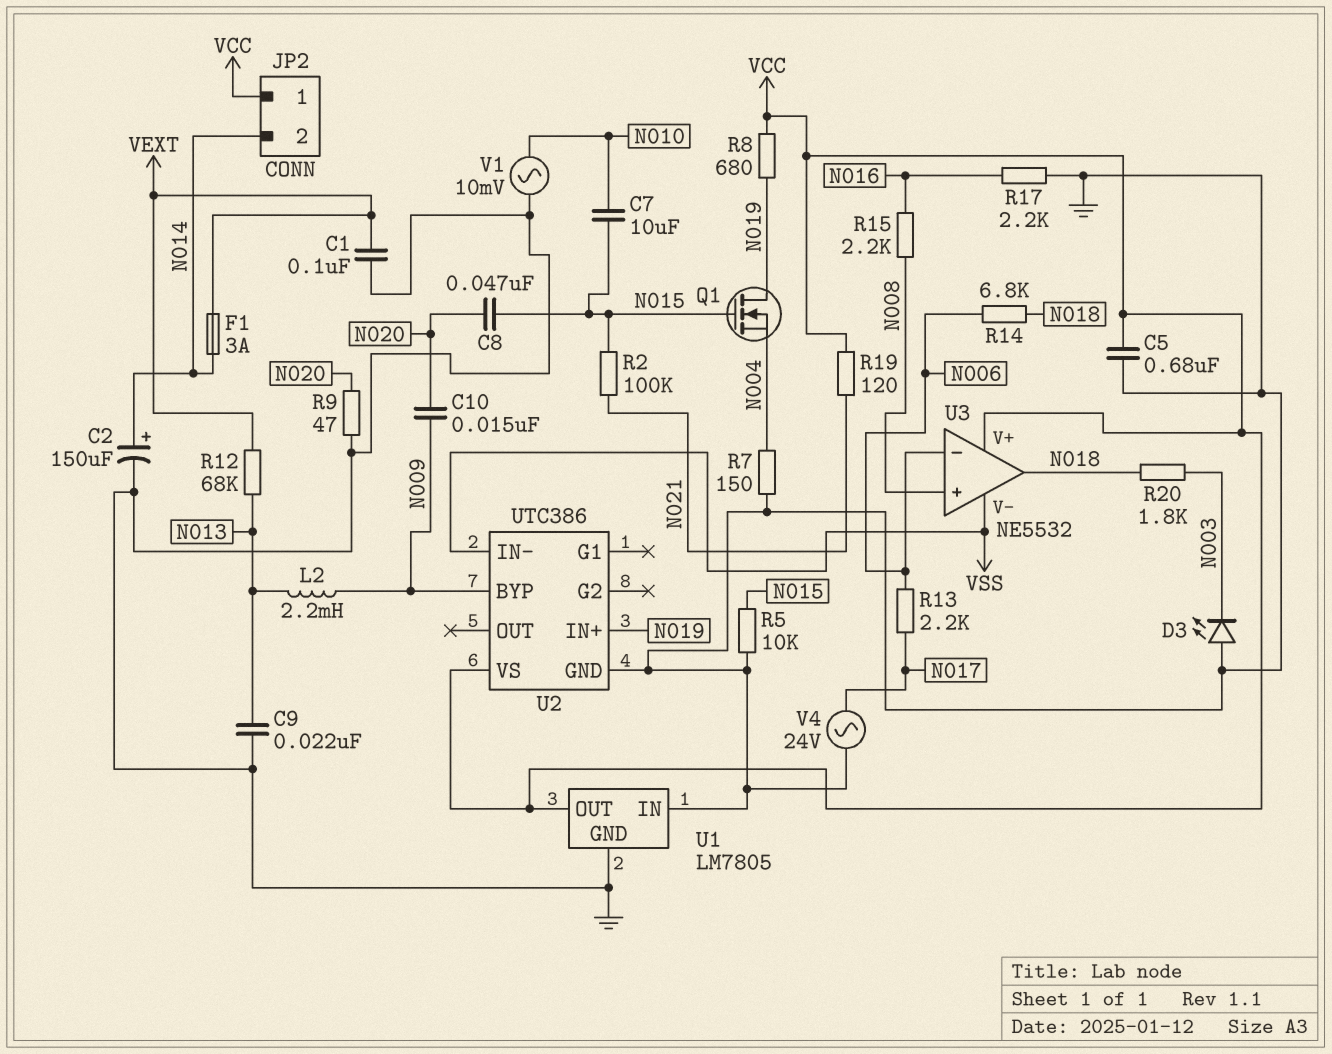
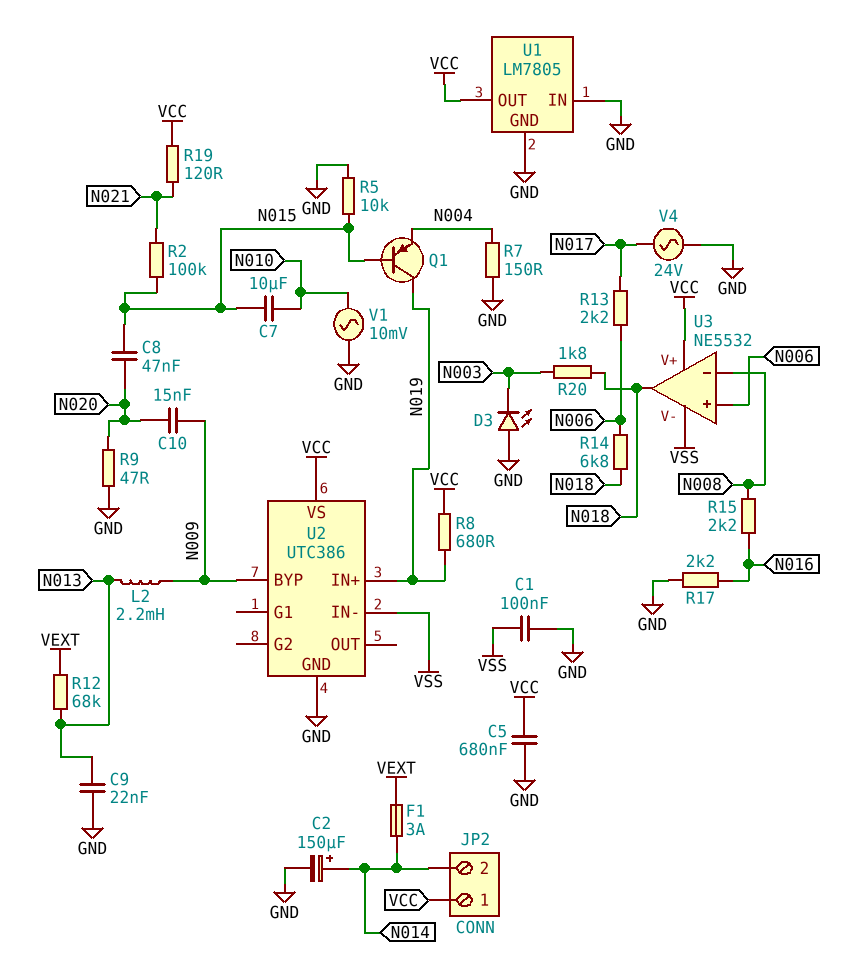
C1: 100nF (GND, VEXT) -> 100nF (GND, VSS)
Q1: NMOS (G N015, D N019, S N004) -> PNP (B N015, C N019, E N004)
U3 pin in+: N008 -> N006
U3 pin in-: N006 -> N008

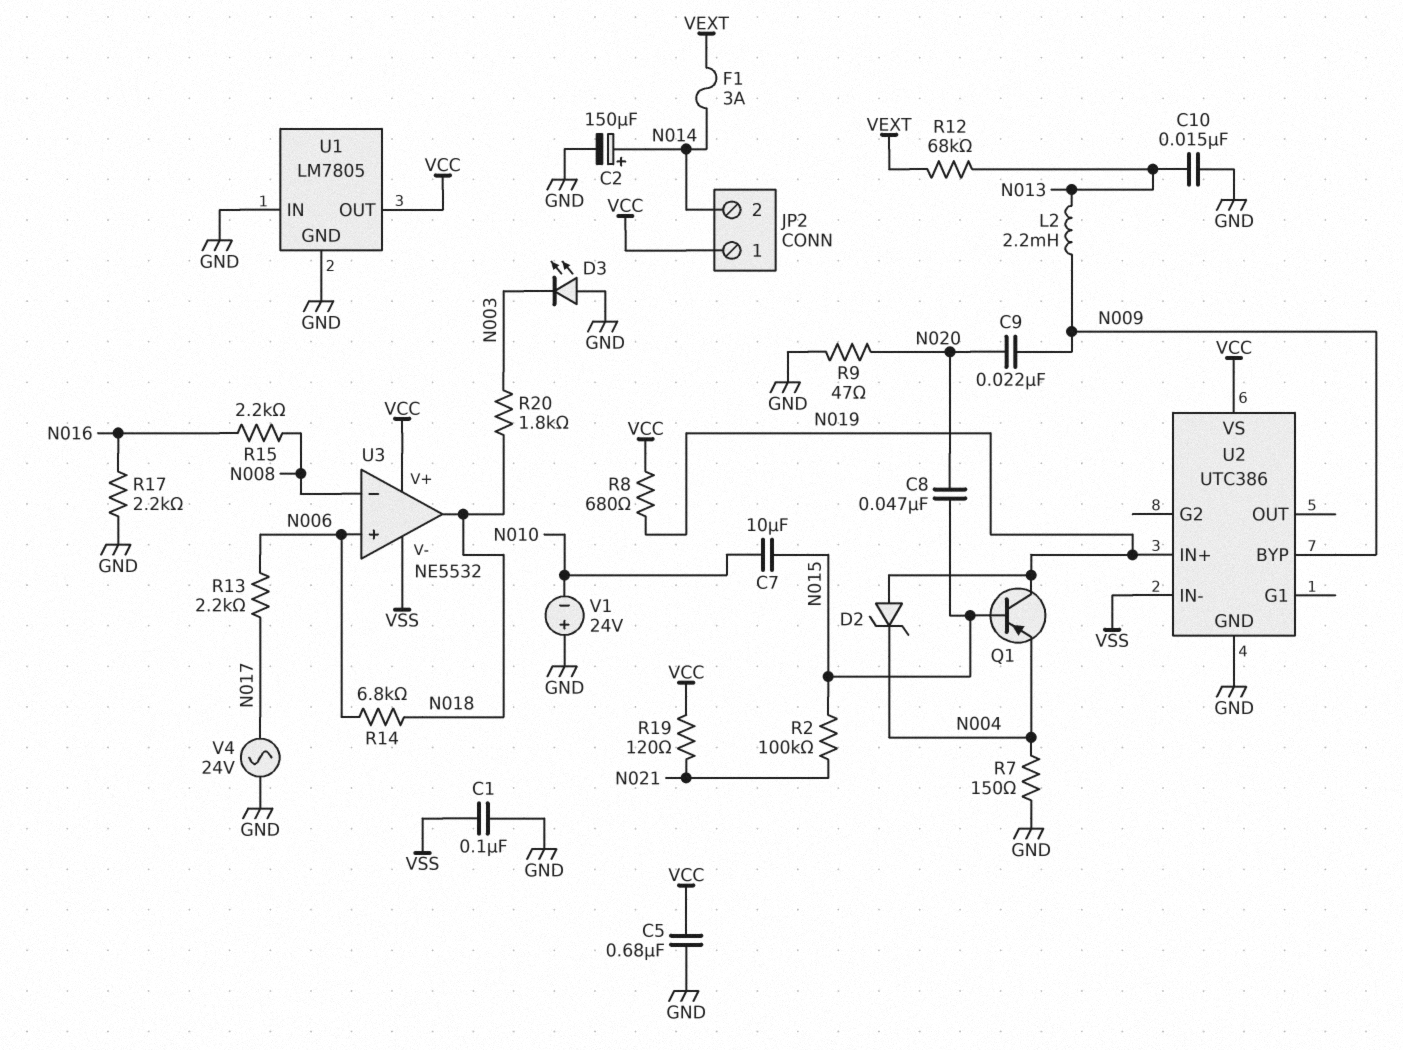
C9: 22nF (GND, N013) -> 22nF (N009, N020)
C10: 15nF (N009, N020) -> 15nF (GND, N013)
D2: none -> zener (A N019, K N004)
R5: 10k (GND, N015) -> none
V1: AC 10mV (GND, N010) -> 24V (plus GND, minus N010)

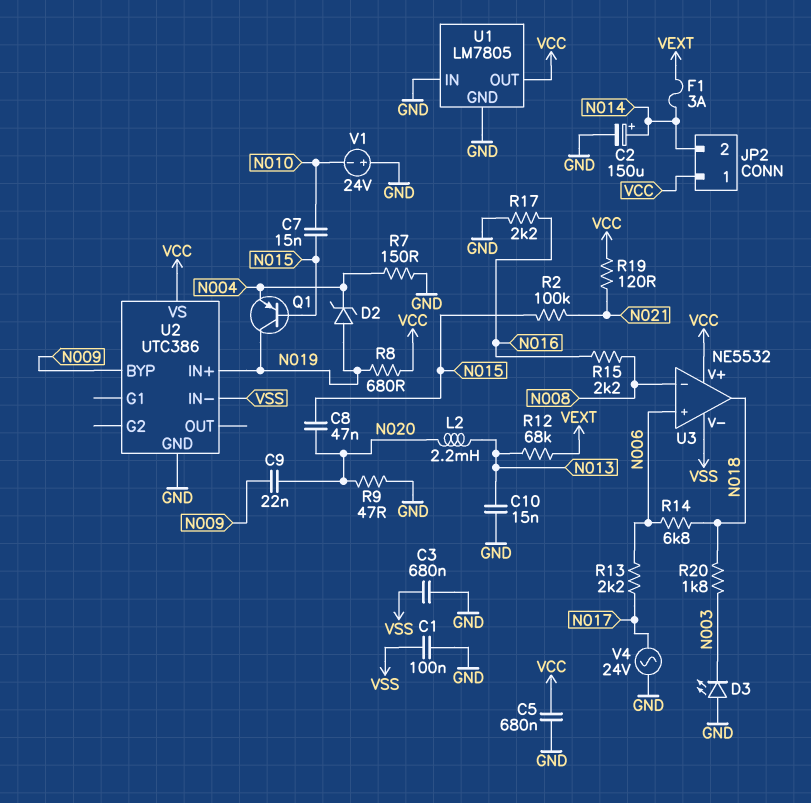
C3: none -> 680nF (GND, VSS)
C7: 10uF (N010, N015) -> 15nF (N010, N015)
L2: 2.2mH (N009, N013) -> 2.2mH (N013, N020)

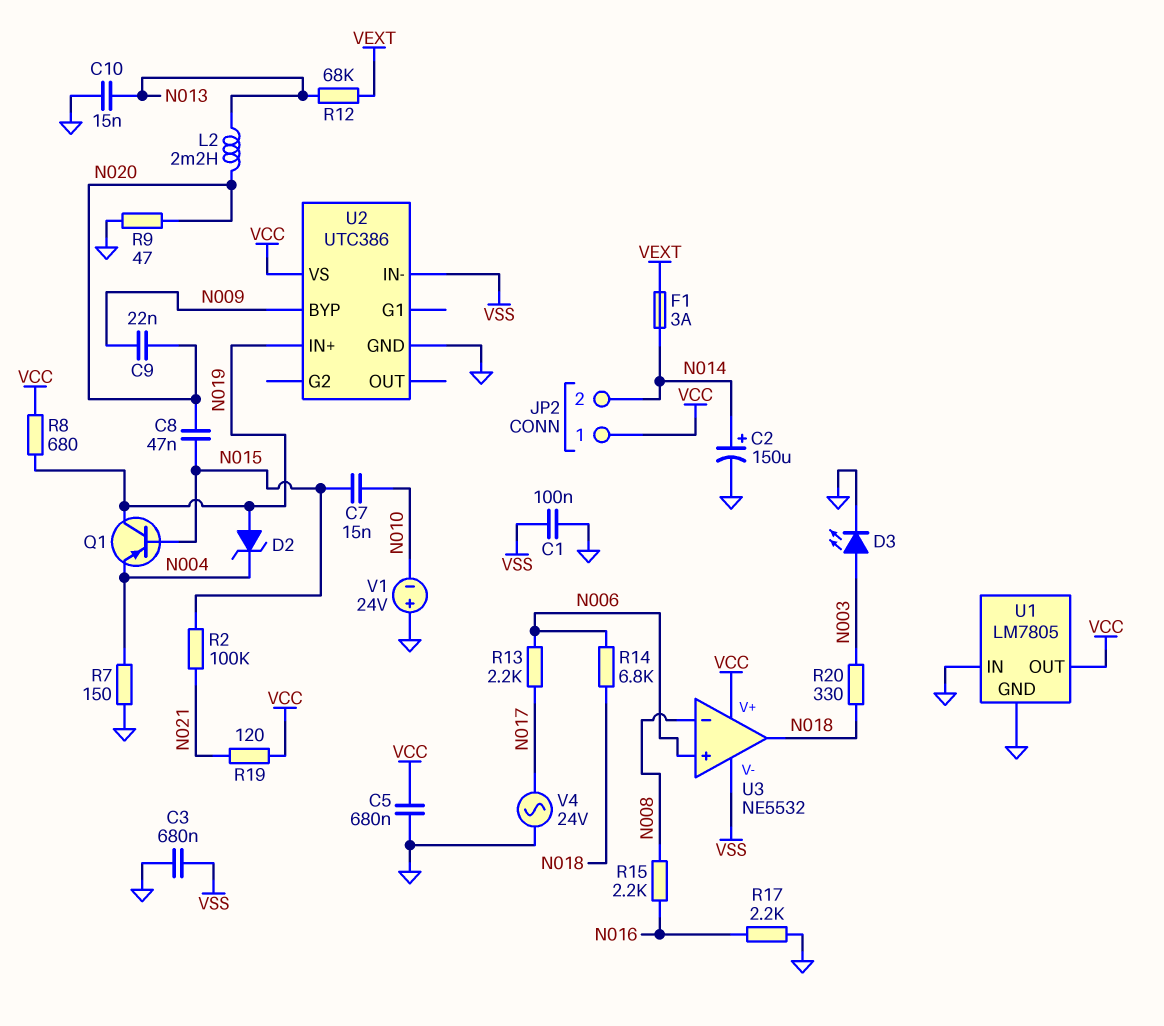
D3: LED (A GND, K N003) -> LED (A N003, K GND)
R20: 1.8k (N003, N018) -> 330 (N003, N018)

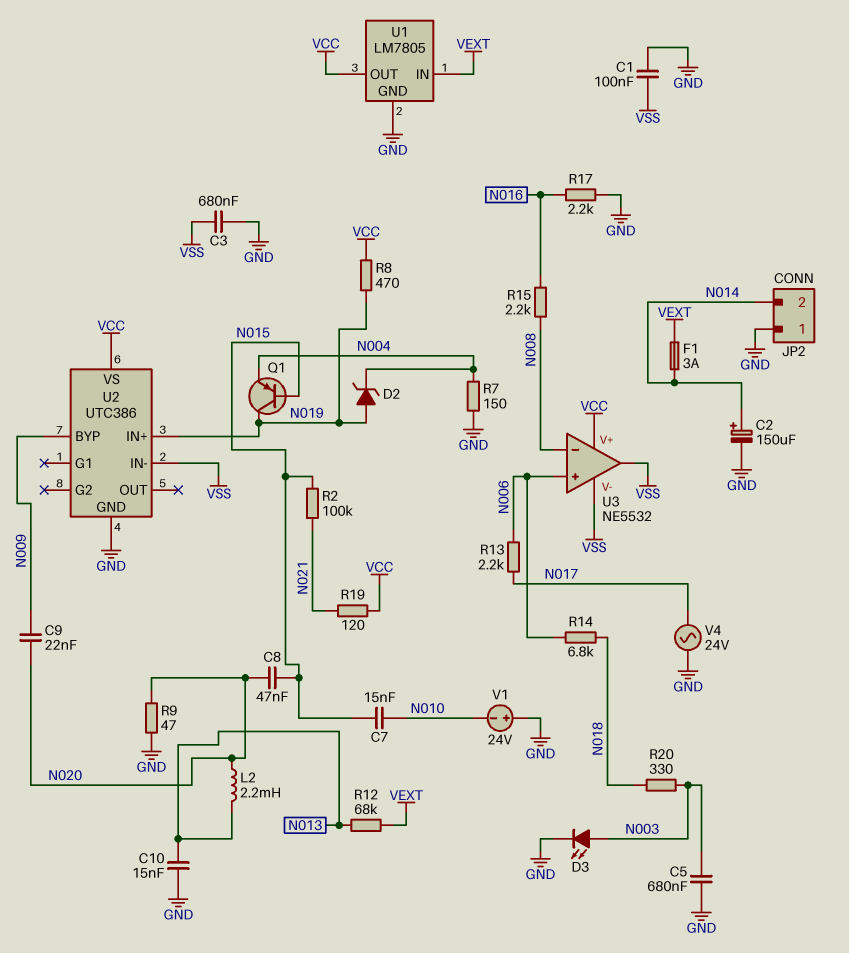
C5: 680nF (GND, VCC) -> 680nF (GND, N003)
JP2 pin 1: VCC -> GND
R8: 680 (N019, VCC) -> 470 (N019, VCC)
U1 pin IN: GND -> VEXT
U3 pin out: N018 -> VSS

